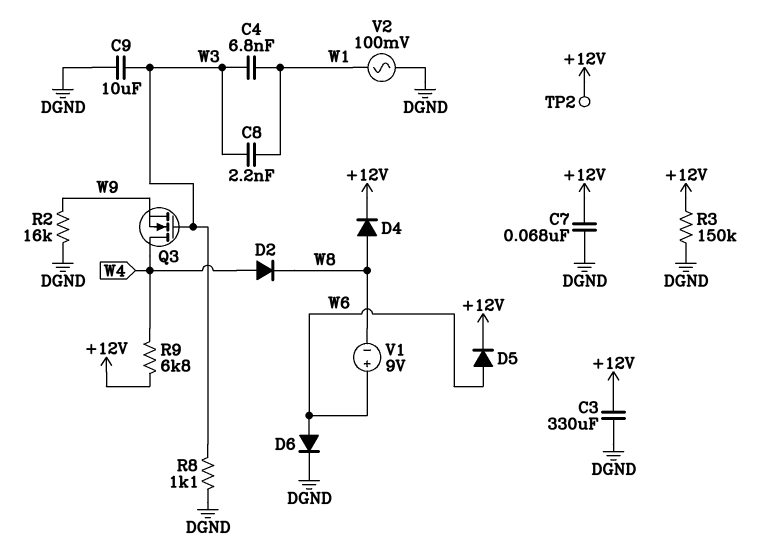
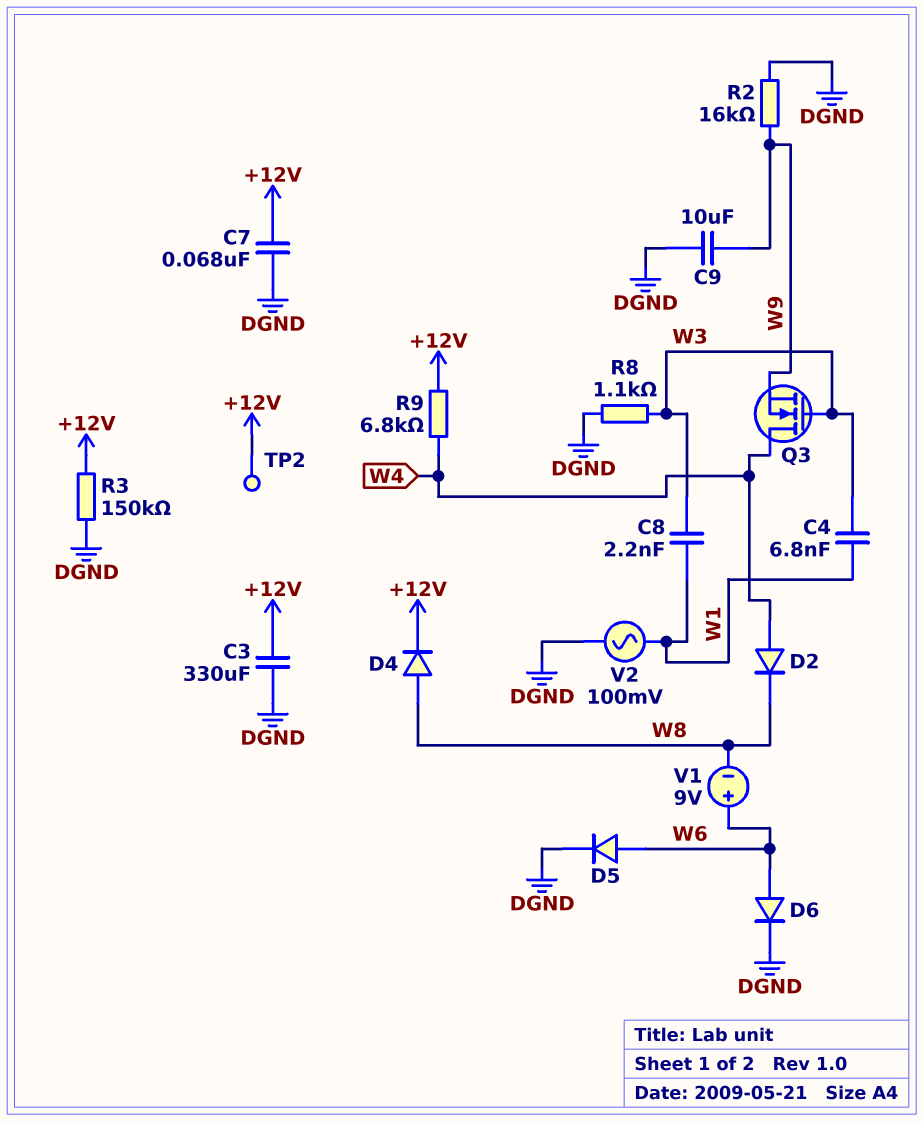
C9: 10uF (DGND, W3) -> 10uF (DGND, W9)
D5: diode (A W6, K +12V) -> diode (A W6, K DGND)

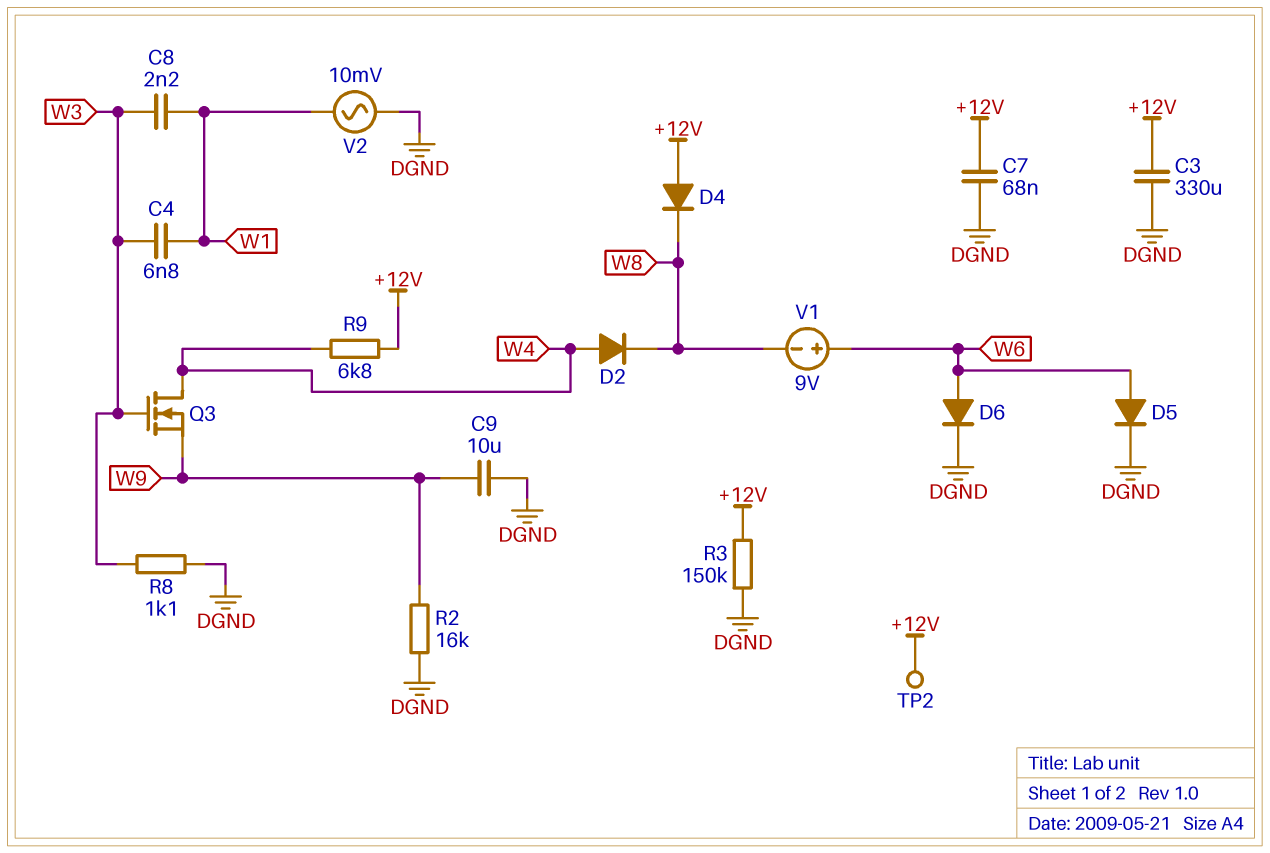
D4: diode (A W8, K +12V) -> diode (A +12V, K W8)
V2: AC 100mV (DGND, W1) -> AC 10mV (DGND, W1)

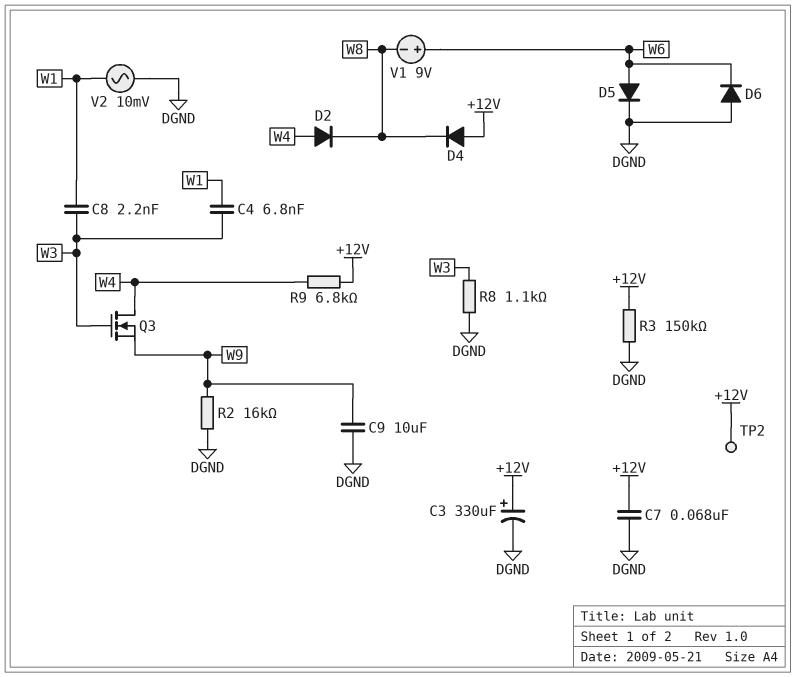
C3: 330uF (+12V, DGND) -> 330uF (plus +12V, minus DGND)
D6: diode (A W6, K DGND) -> diode (A DGND, K W6)

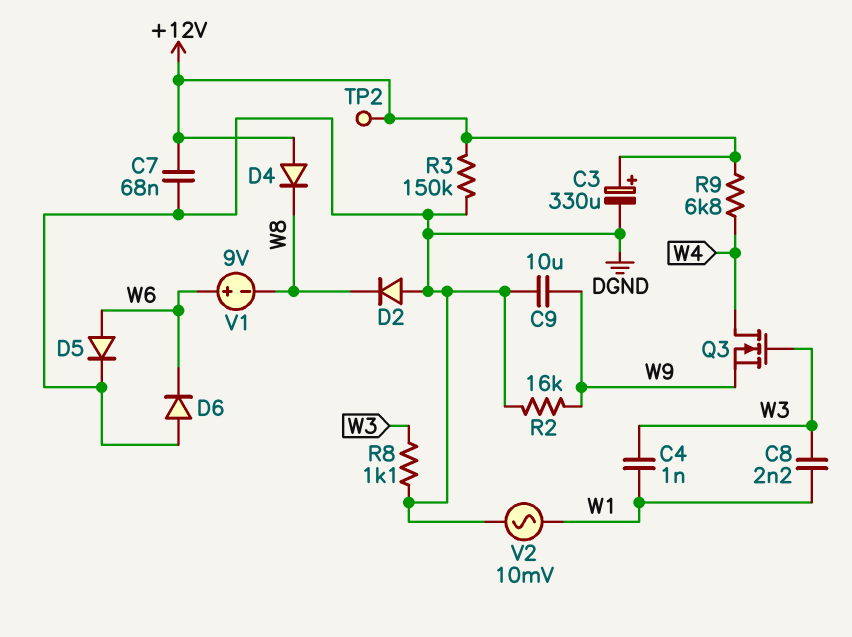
C4: 6.8nF (W1, W3) -> 1nF (W1, W3)
D2: diode (A W4, K W8) -> diode (A DGND, K W8)

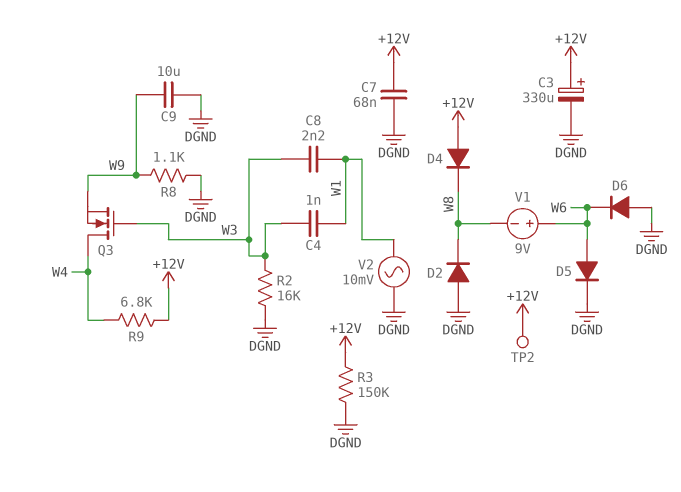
R2: 16k (DGND, W9) -> 16k (DGND, W3)
R8: 1.1k (DGND, W3) -> 1.1k (DGND, W9)

